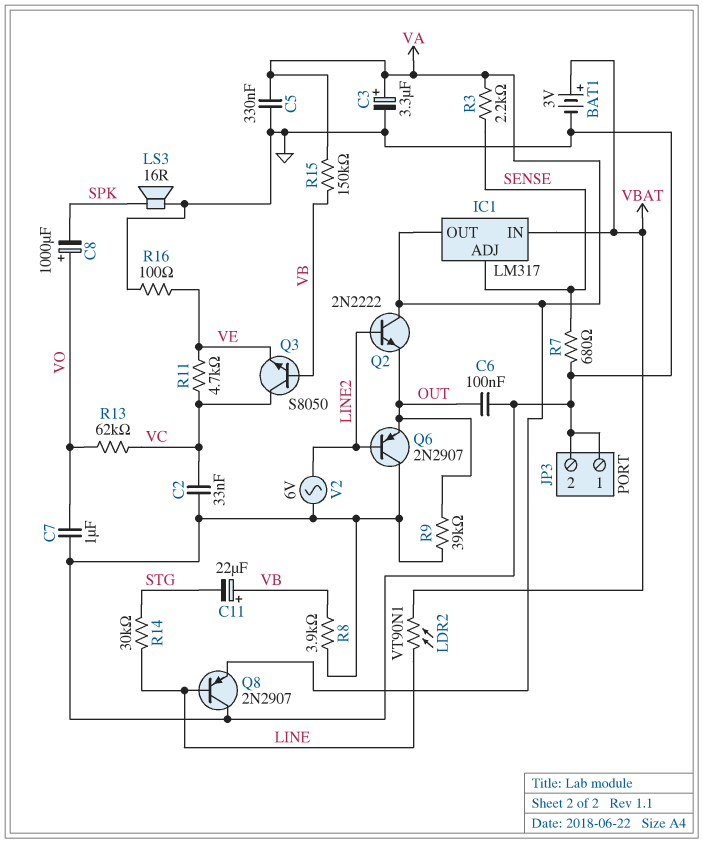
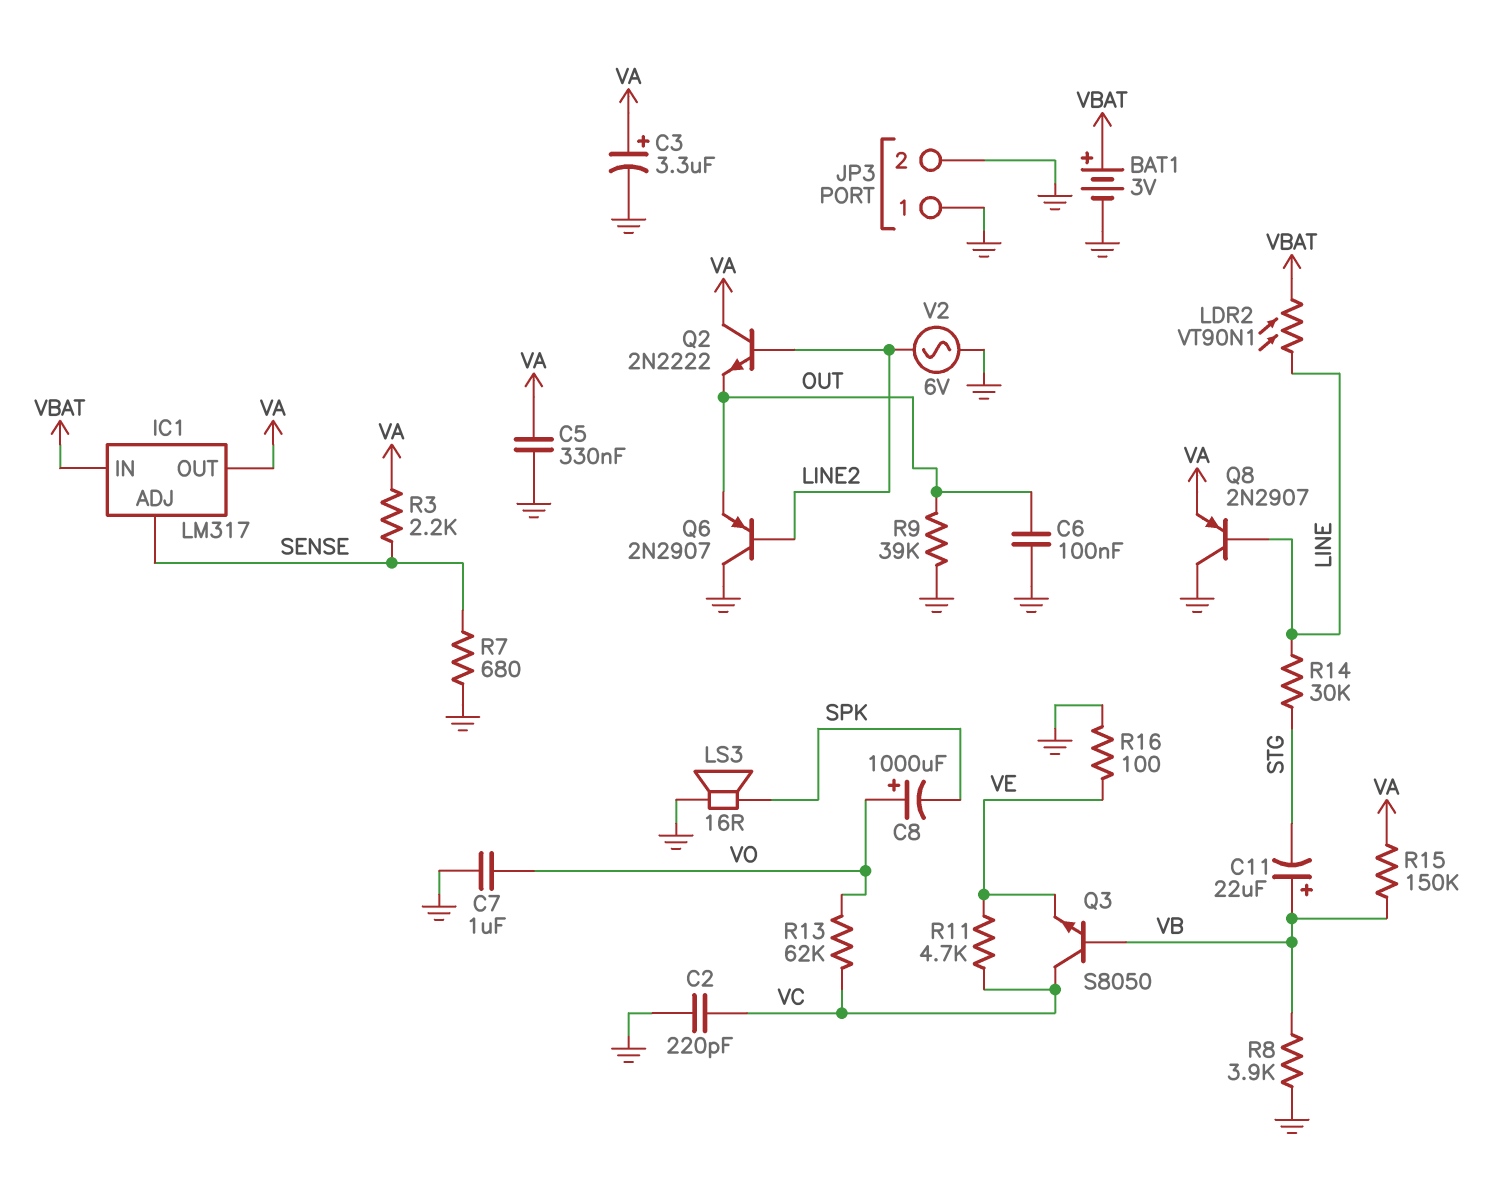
C2: 33nF (GND, VC) -> 220pF (GND, VC)

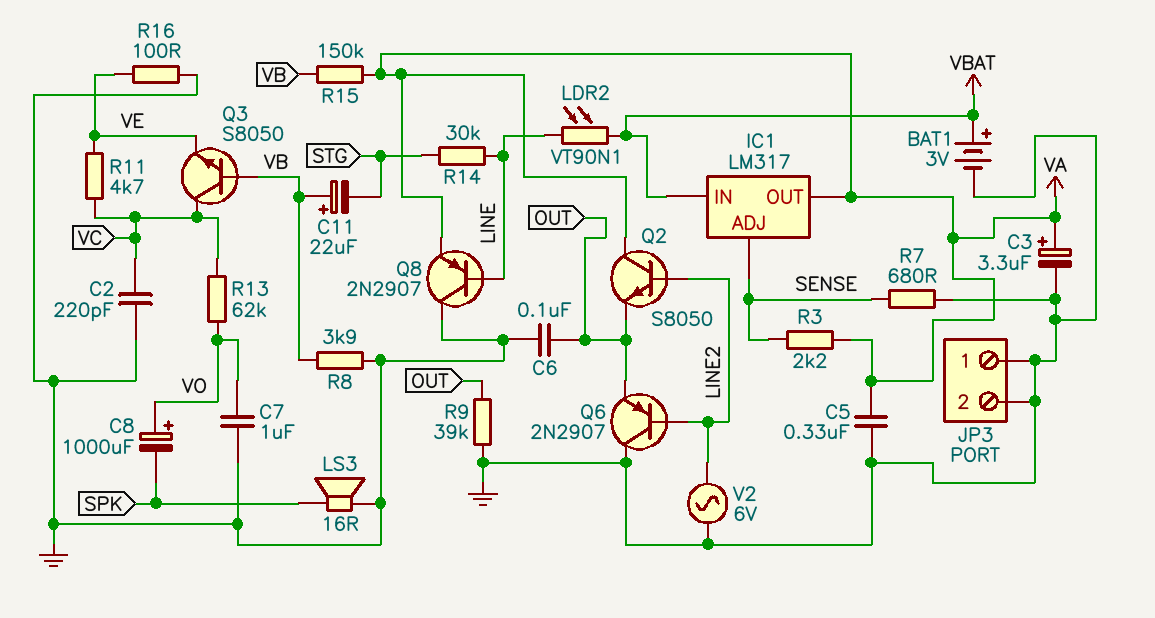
Q2: NPN 2N2222 (B LINE2, C VA, E OUT) -> NPN S8050 (B LINE2, C VA, E OUT)

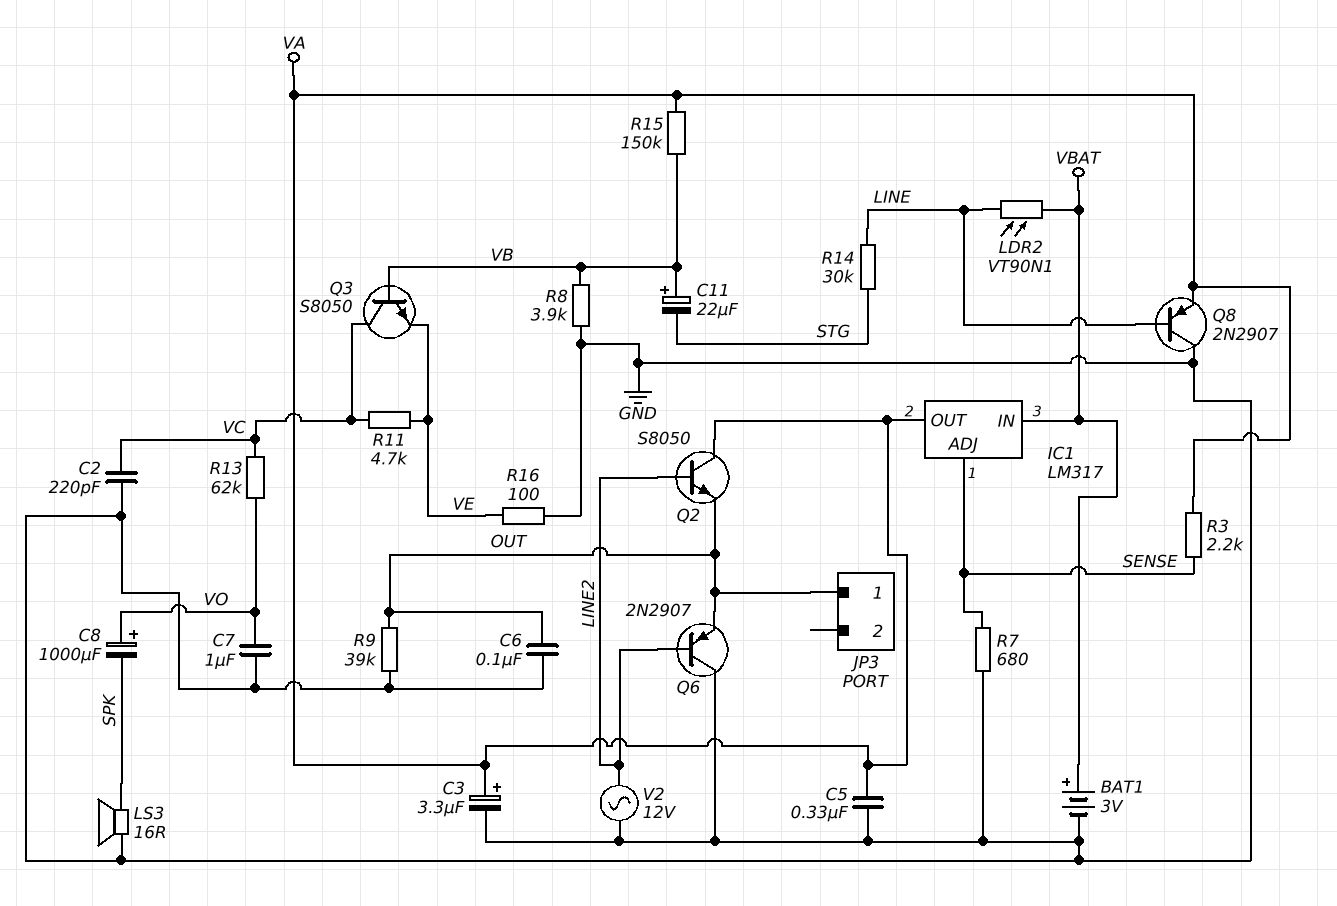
JP3 pin 1: GND -> OUT
JP3 pin 2: GND -> none
V2: AC 6V (GND, LINE2) -> AC 12V (GND, LINE2)

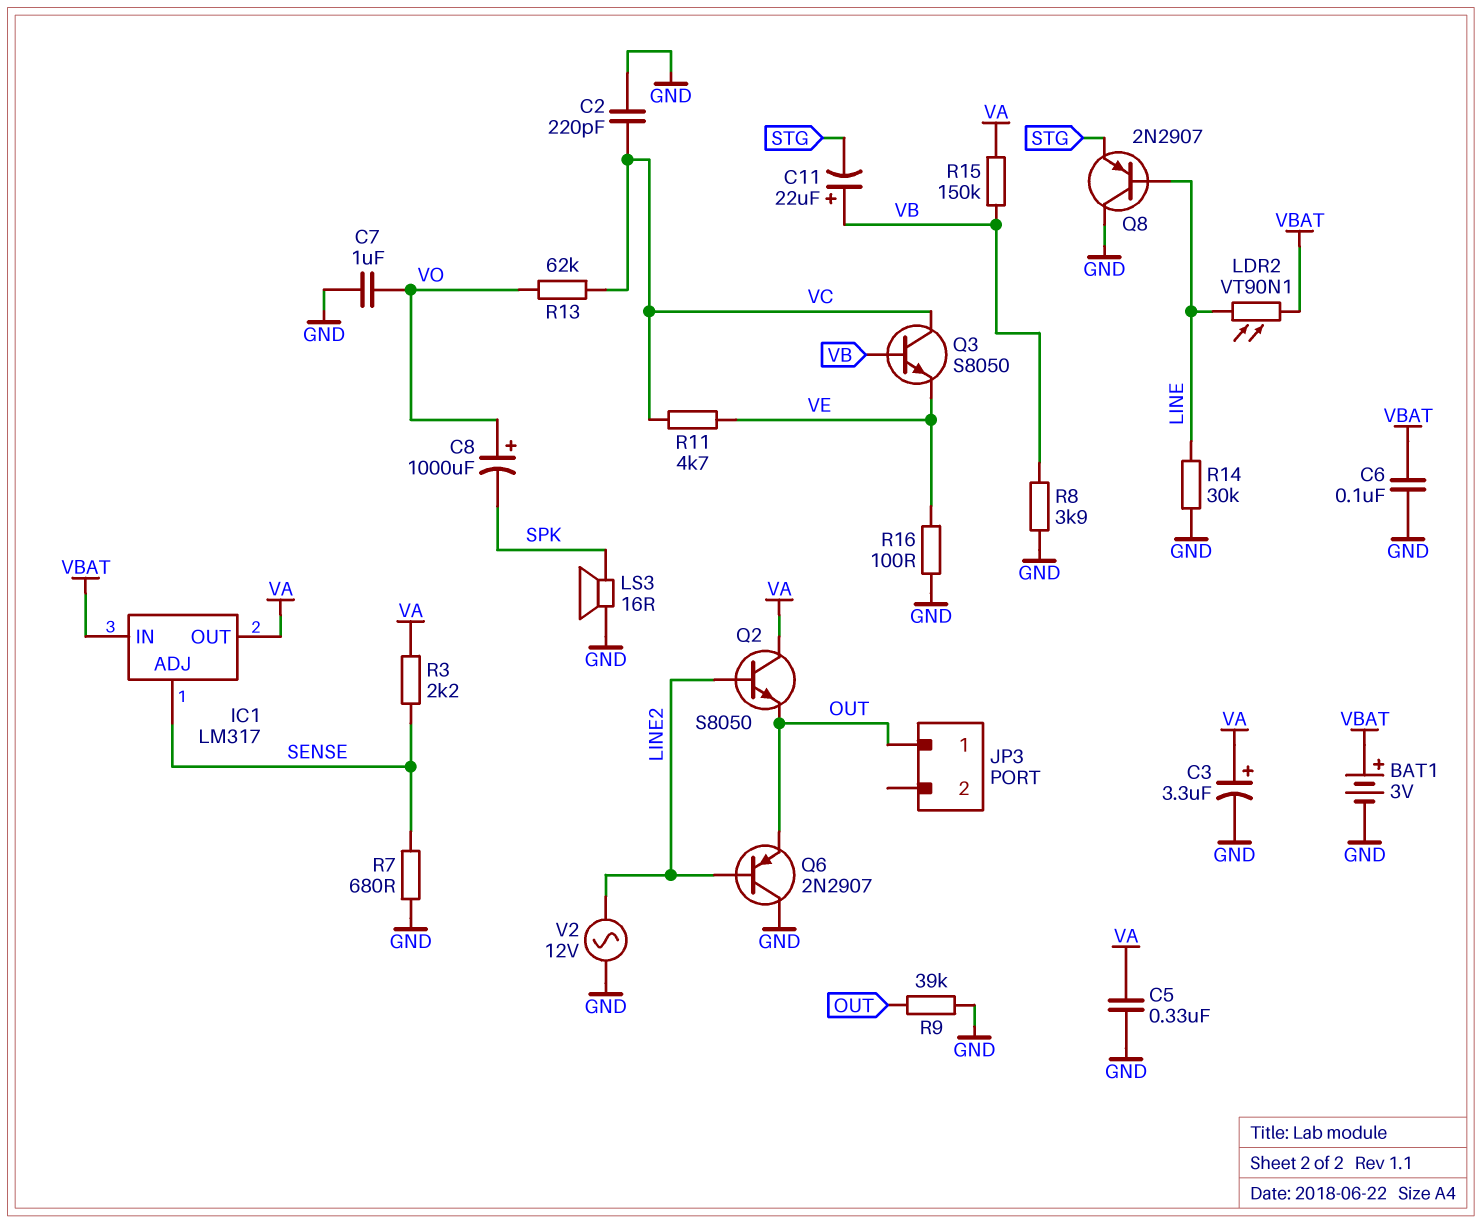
C6: 100nF (GND, OUT) -> 100nF (GND, VBAT)
Q8: PNP 2N2907 (B LINE, C GND, E VA) -> PNP 2N2907 (B LINE, C GND, E STG)
R14: 30k (LINE, STG) -> 30k (GND, LINE)

